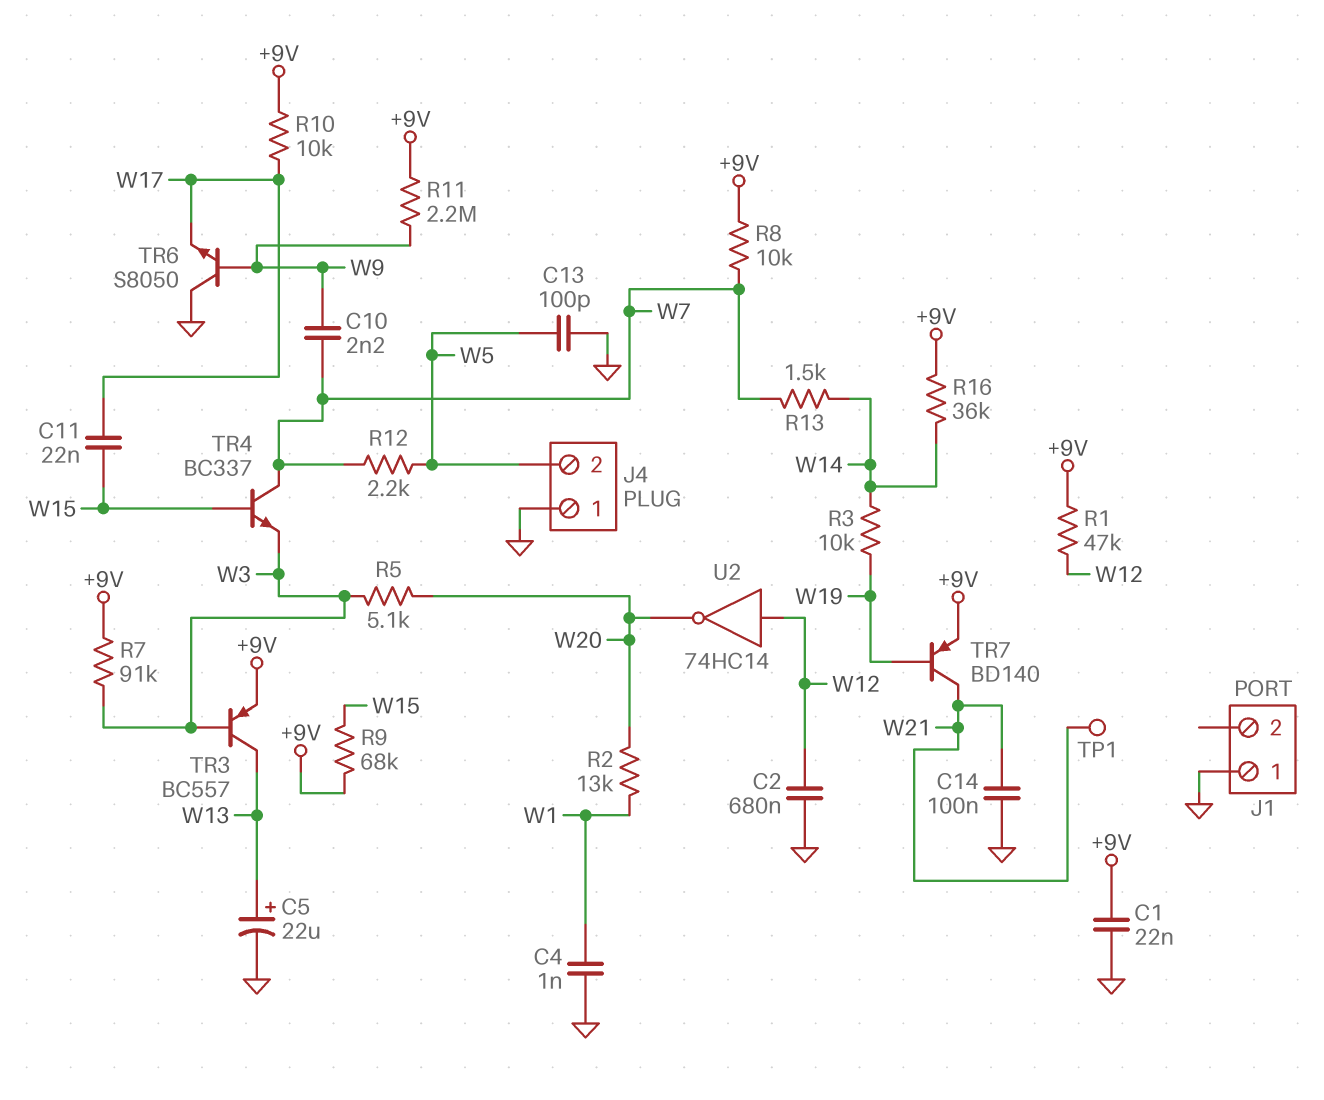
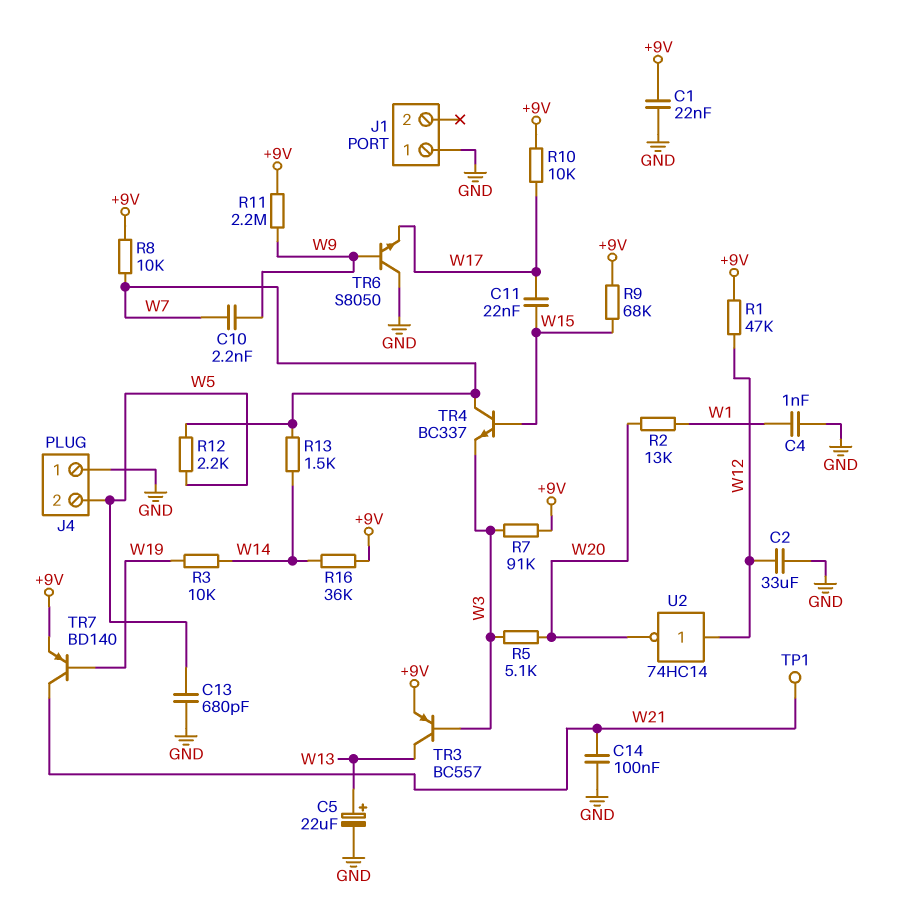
C2: 680nF (GND, W12) -> 33uF (GND, W12)
C13: 100pF (GND, W5) -> 680pF (GND, W5)

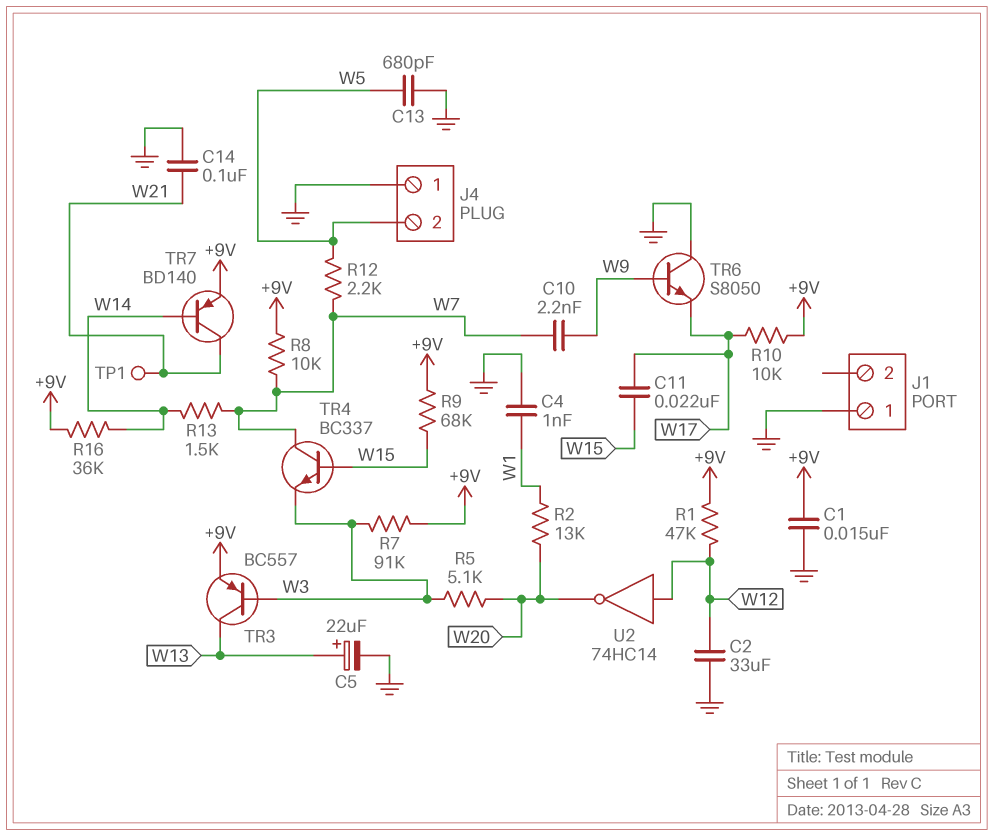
C1: 22nF (+9V, GND) -> 15nF (+9V, GND)
R3: 10k (W14, W19) -> none
R11: 2.2M (+9V, W9) -> none
TR7: PNP BD140 (B W19, C W21, E +9V) -> PNP BD140 (B W14, C W21, E +9V)

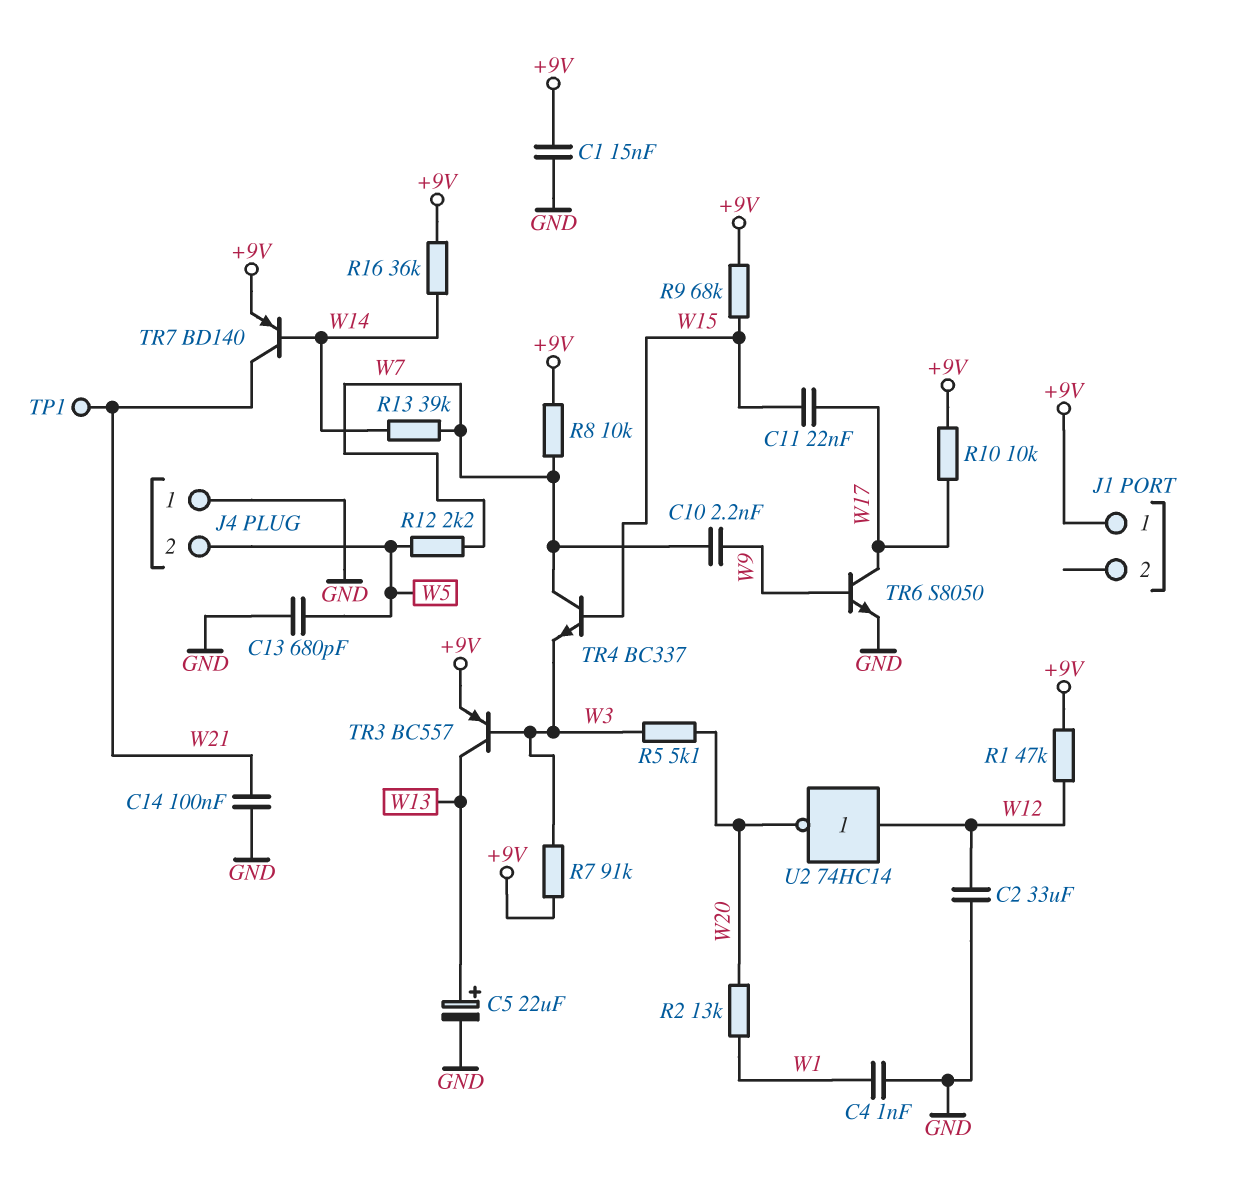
J1 pin 1: GND -> +9V
R13: 1.5k (W7, W14) -> 39k (W7, W14)
TR6: NPN S8050 (B W9, C GND, E W17) -> NPN S8050 (B W9, C W17, E GND)

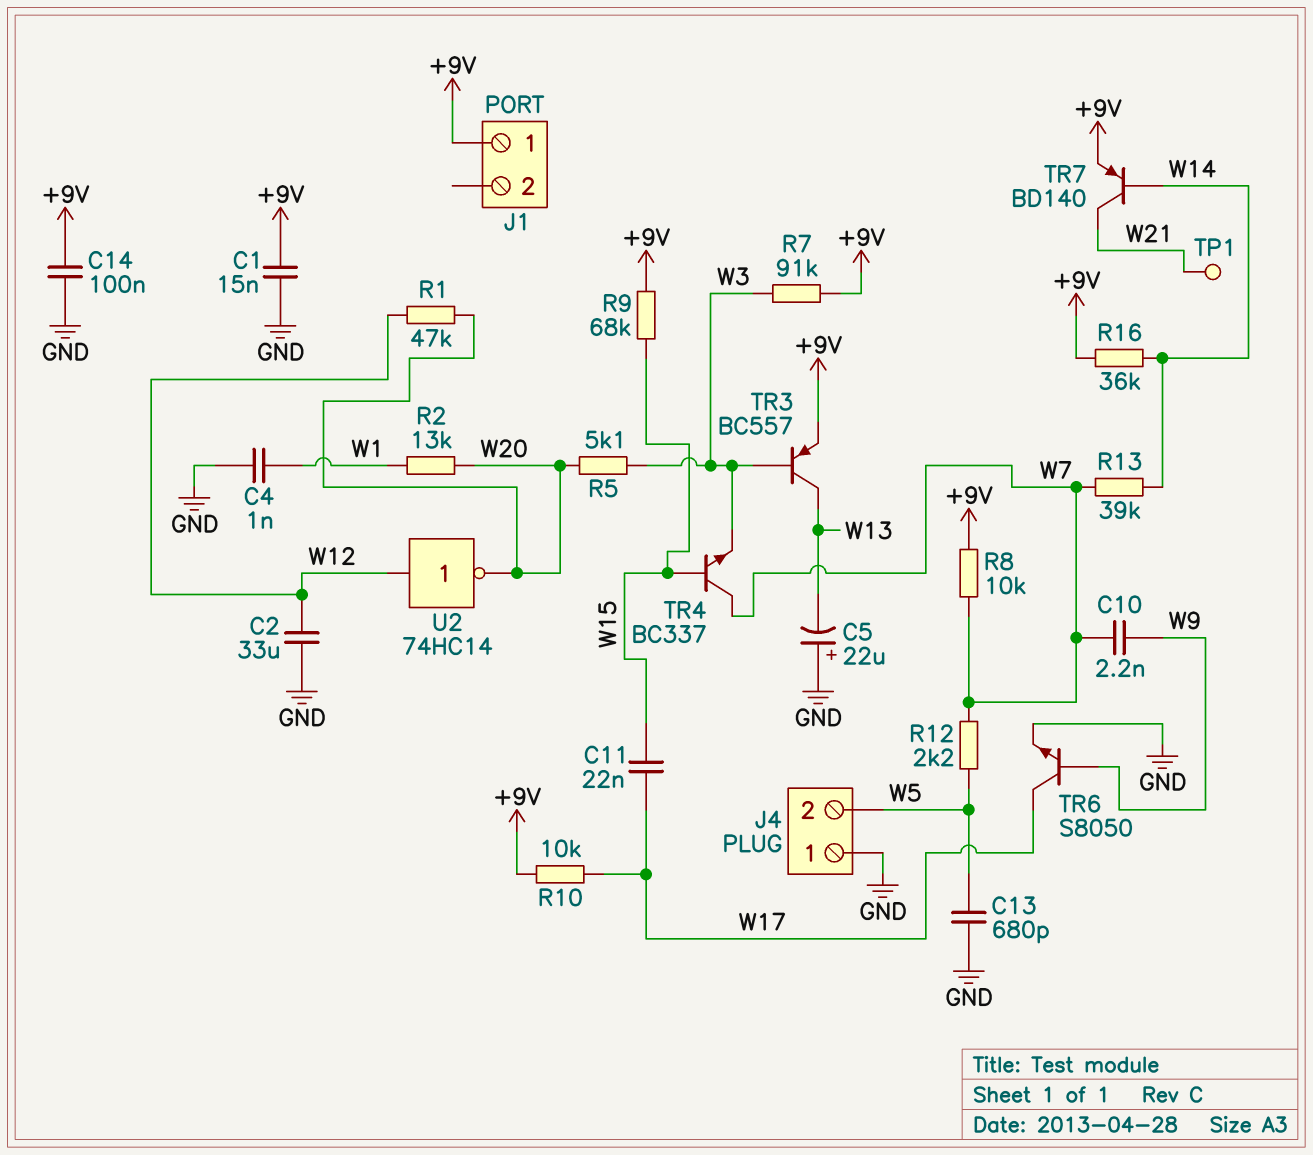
C5: 22uF (plus W13, minus GND) -> 22uF (plus GND, minus W13)
C14: 100nF (GND, W21) -> 100nF (+9V, GND)
R1: 47k (+9V, W12) -> 47k (W12, W20)

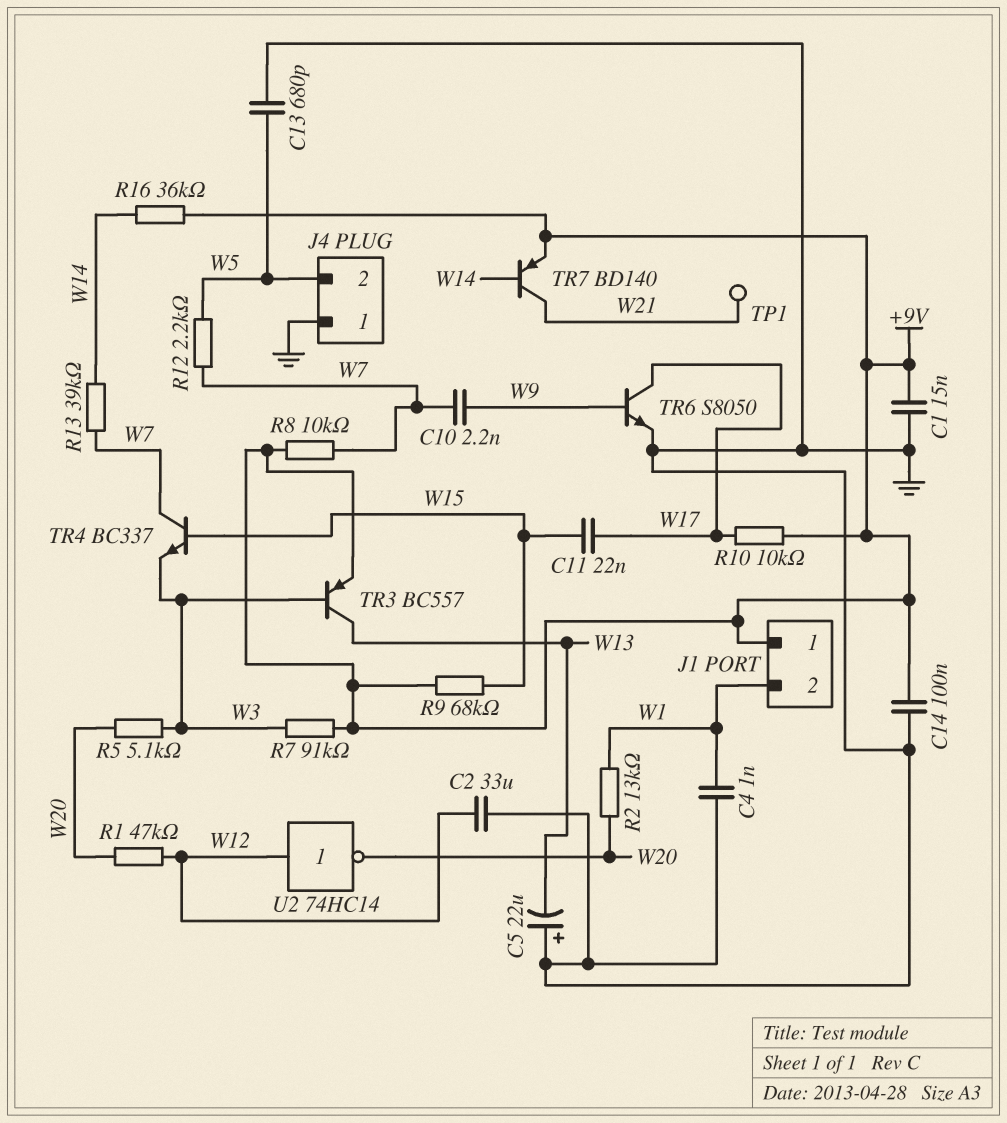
J1 pin 2: none -> W1

